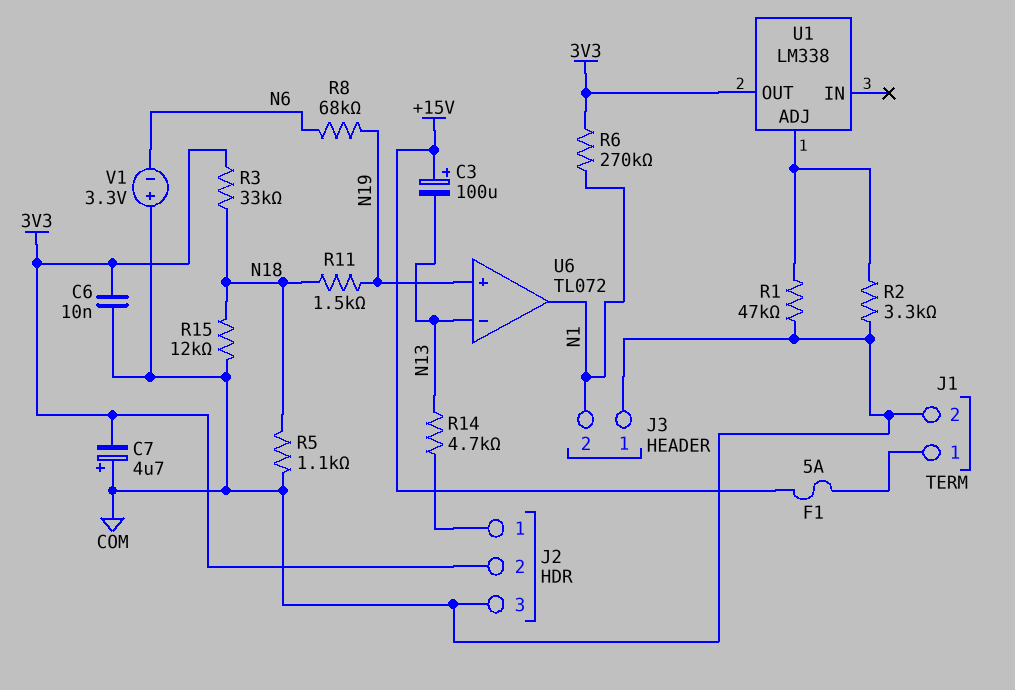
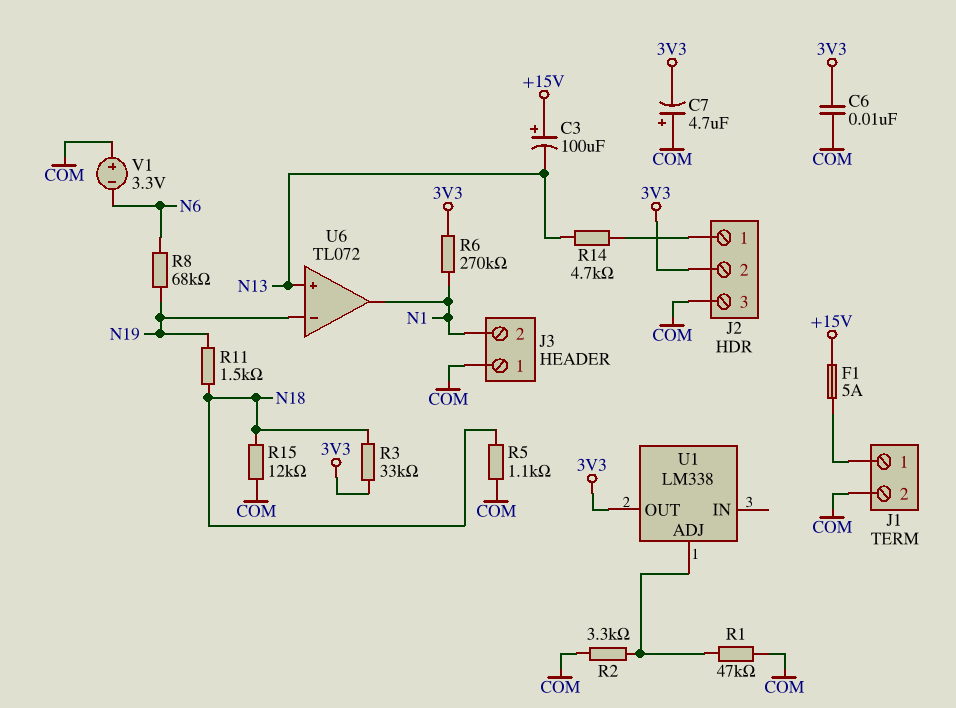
U6 pin in+: N19 -> N13
U6 pin in-: N13 -> N19

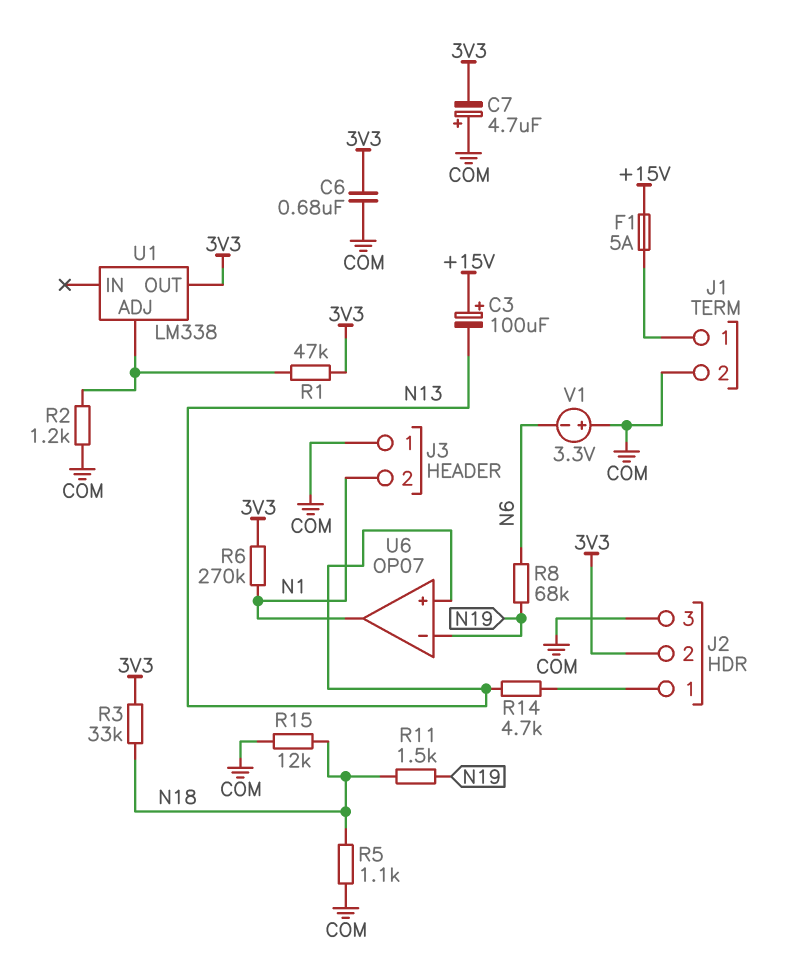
C6: 10nF (3V3, COM) -> 680nF (3V3, COM)
R1: 47k (COM, U1/ADJ) -> 47k (3V3, U1/ADJ)
R2: 3.3k (COM, U1/ADJ) -> 1.2k (COM, U1/ADJ)
U6: TL072 -> OP07

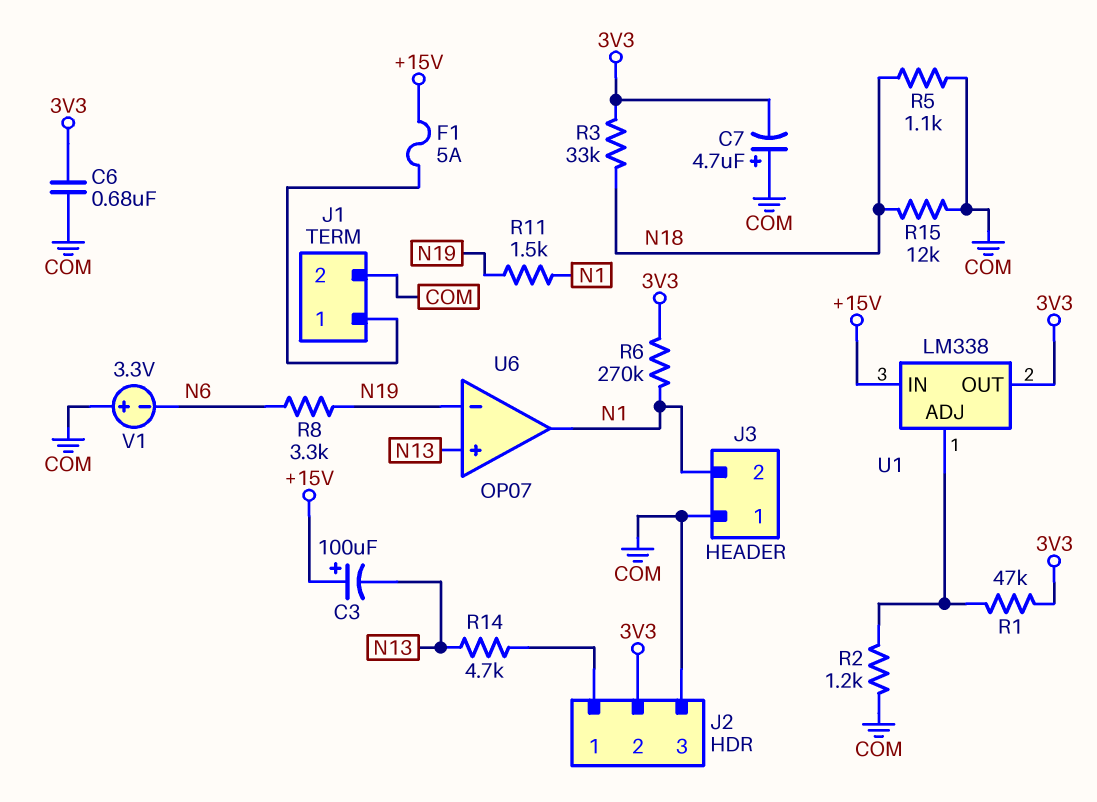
R8: 68k (N6, N19) -> 3.3k (N6, N19)
R11: 1.5k (N18, N19) -> 1.5k (N1, N19)
U1 pin IN: none -> +15V

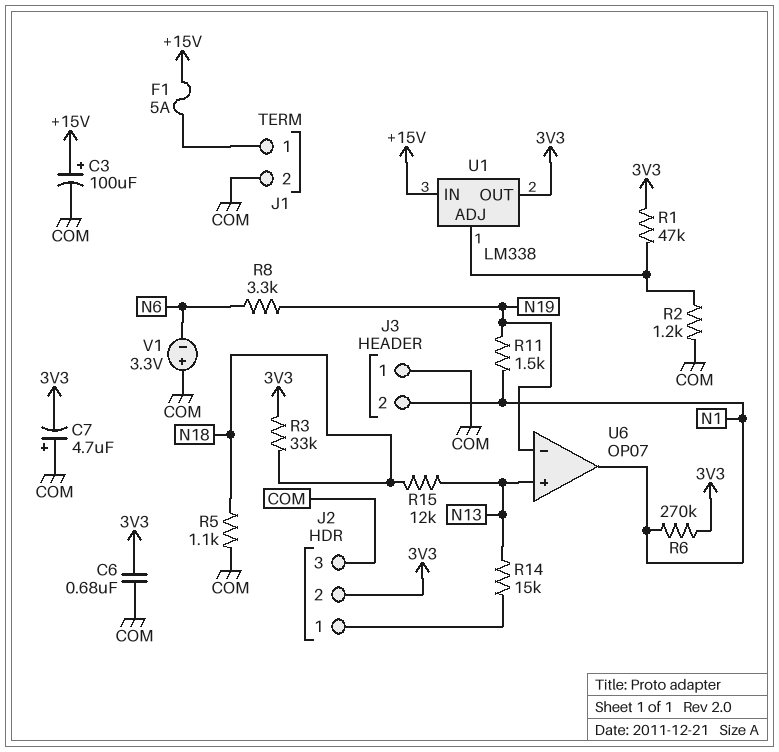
C3: 100uF (plus +15V, minus N13) -> 100uF (plus +15V, minus COM)
R14: 4.7k (J2/1, N13) -> 15k (J2/1, N13)
R15: 12k (COM, N18) -> 12k (N13, N18)

